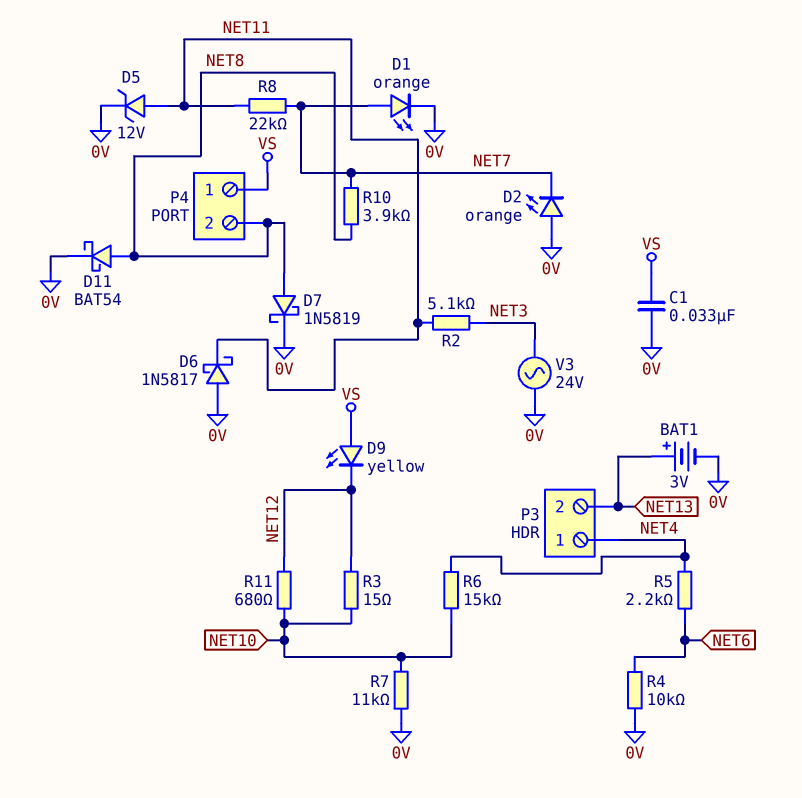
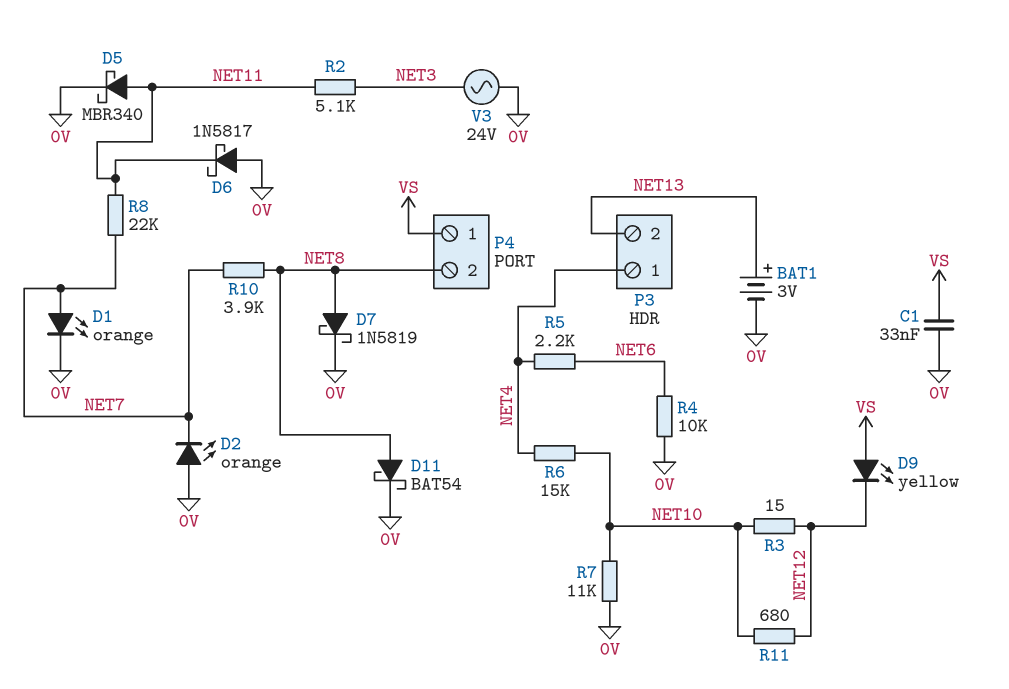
D5: zener 12V (A NET11, K 0V) -> schottky MBR340 (A NET11, K 0V)

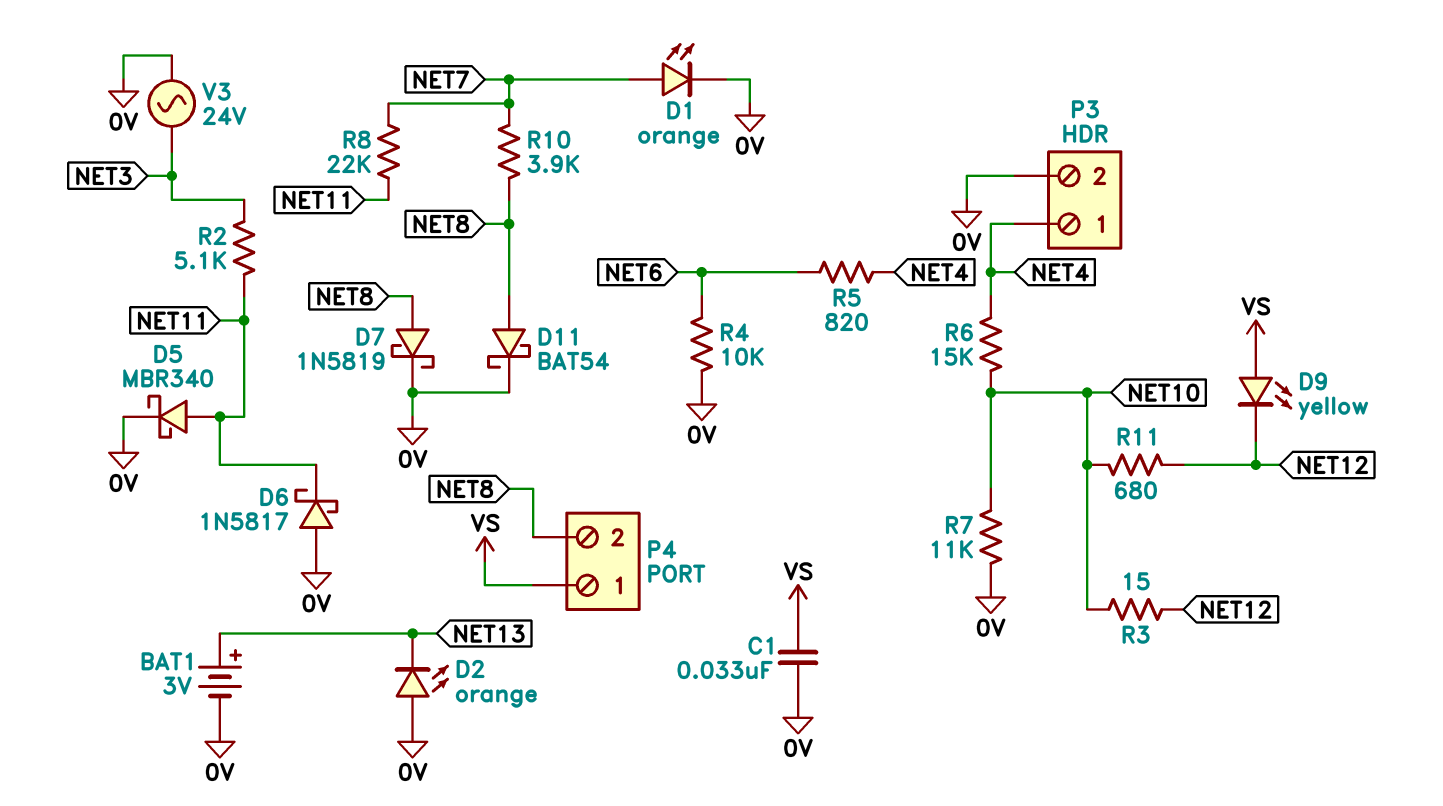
D2: LED orange (A 0V, K NET7) -> LED orange (A 0V, K NET13)
P3 pin 2: NET13 -> 0V
R5: 2.2k (NET4, NET6) -> 820 (NET4, NET6)

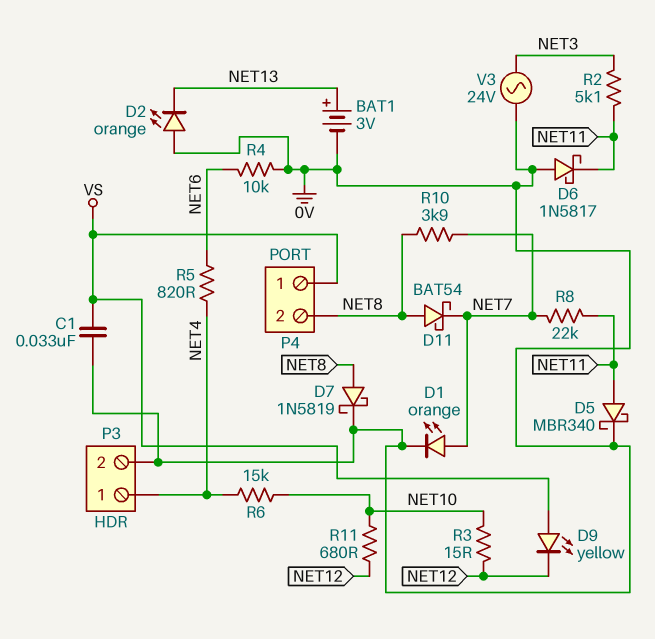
D11: schottky BAT54 (A NET8, K 0V) -> schottky BAT54 (A NET8, K NET7)
R7: 11k (0V, NET10) -> none

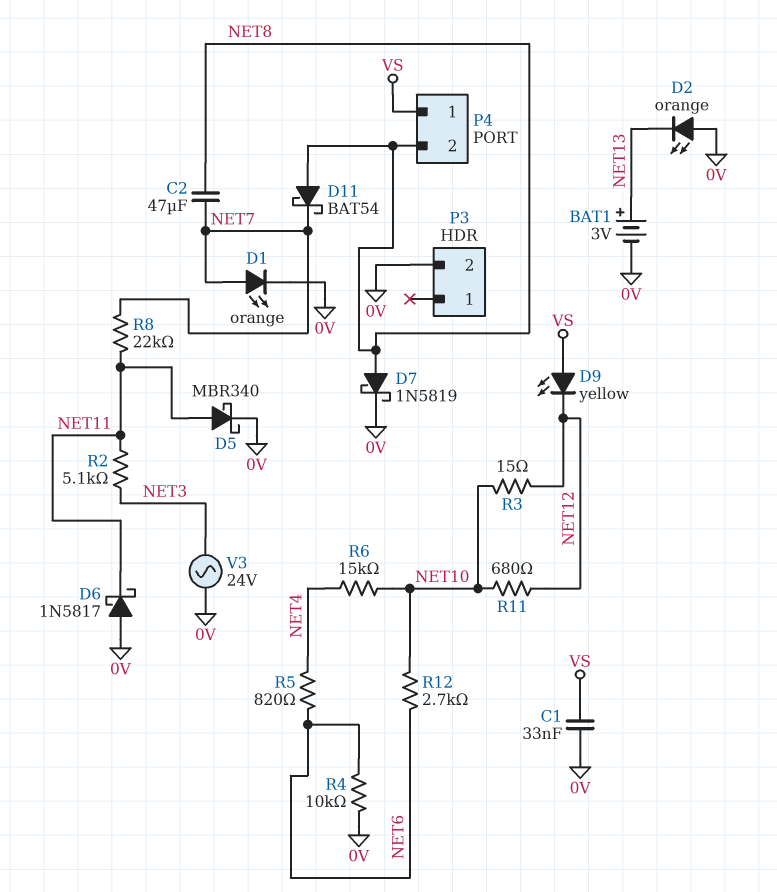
C2: none -> 47uF (NET7, NET8)
P3 pin 1: NET4 -> none
R10: 3.9k (NET7, NET8) -> none
R12: none -> 2.7k (NET6, NET10)

